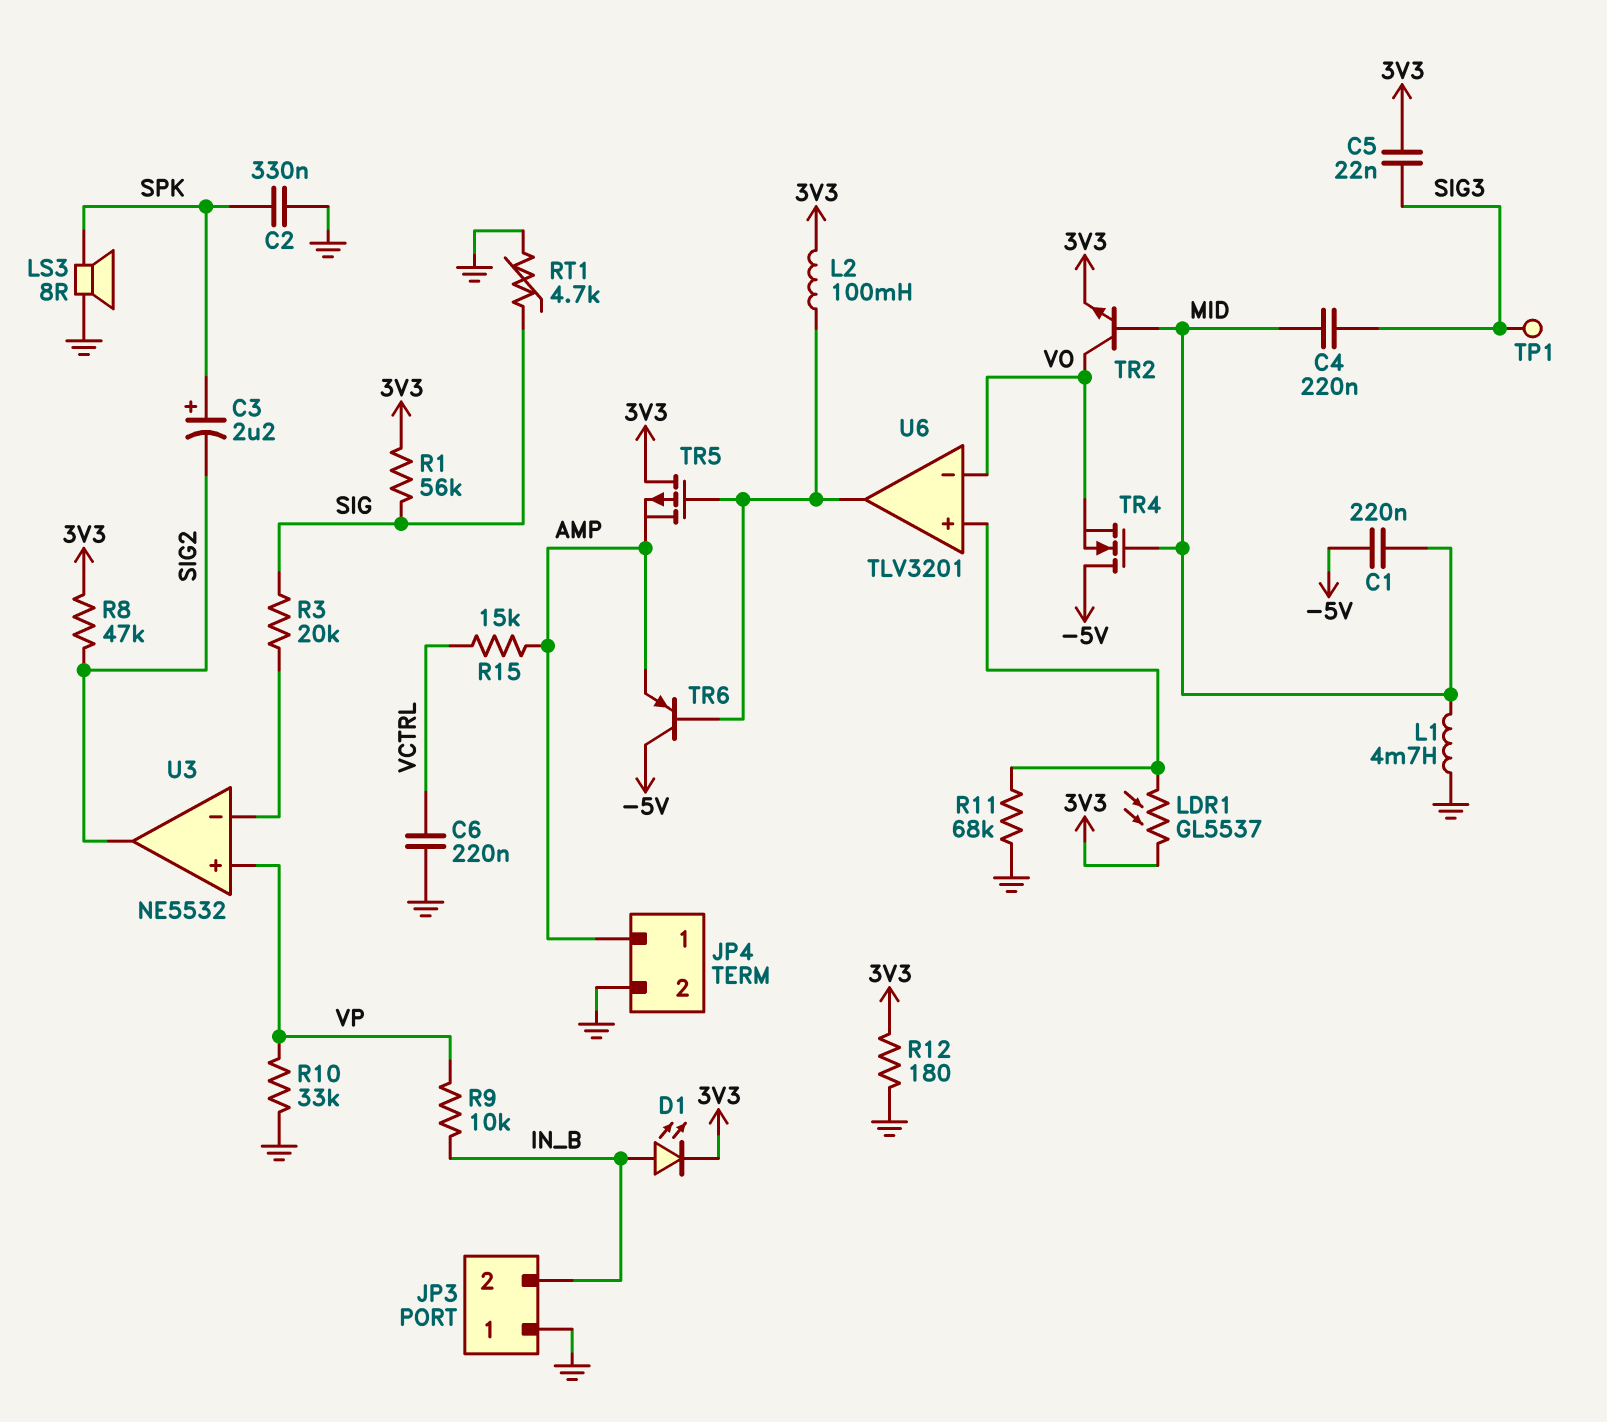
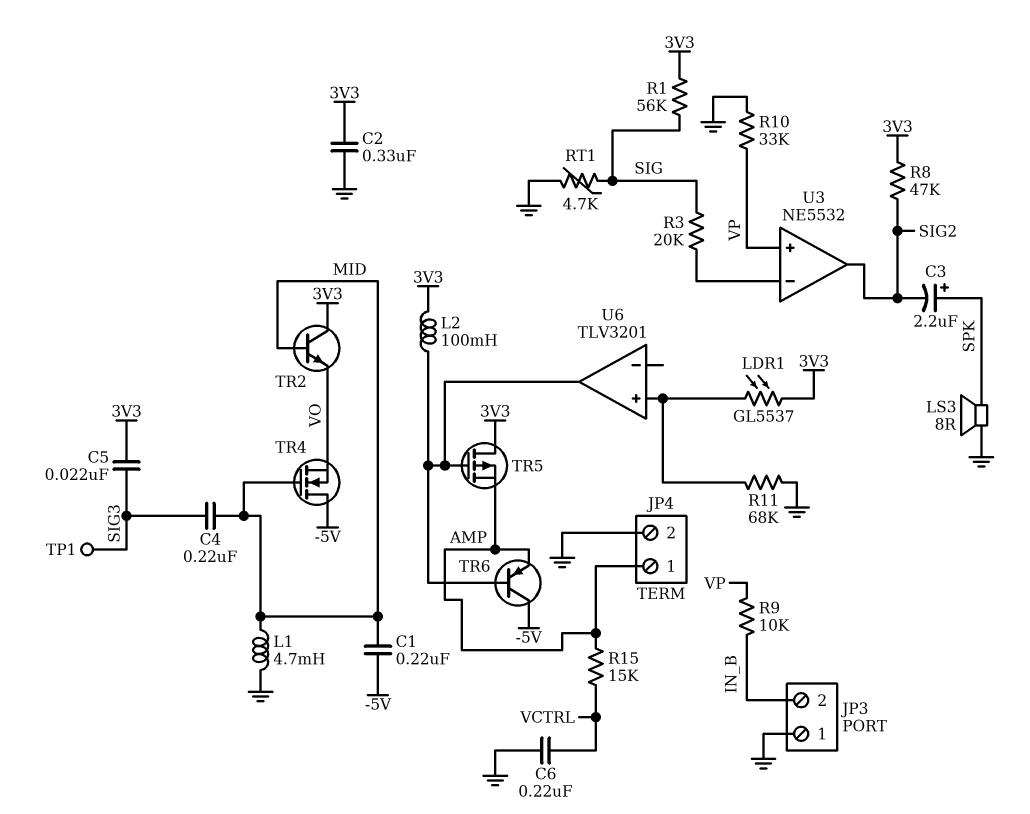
C2: 330nF (GND, SPK) -> 330nF (3V3, GND)
D1: LED (A IN_B, K 3V3) -> none
R12: 180 (3V3, GND) -> none
TR2: NPN (B MID, C VO, E 3V3) -> NPN (B MID, C 3V3, E VO)
U6 pin in-: VO -> none

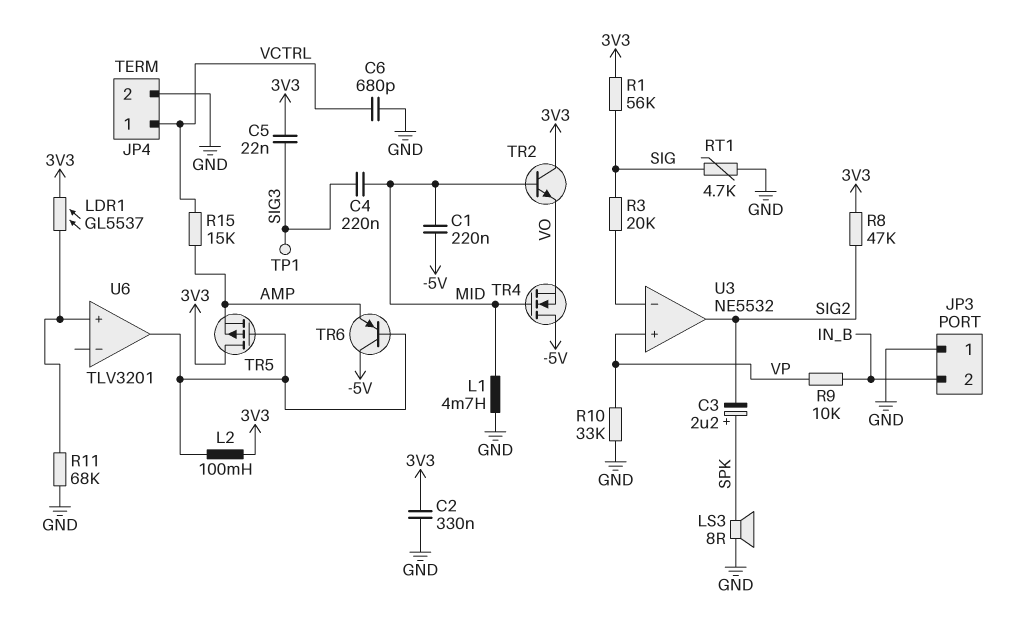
C6: 220nF (GND, VCTRL) -> 680pF (GND, VCTRL)
JP4 pin 1: AMP -> VCTRL

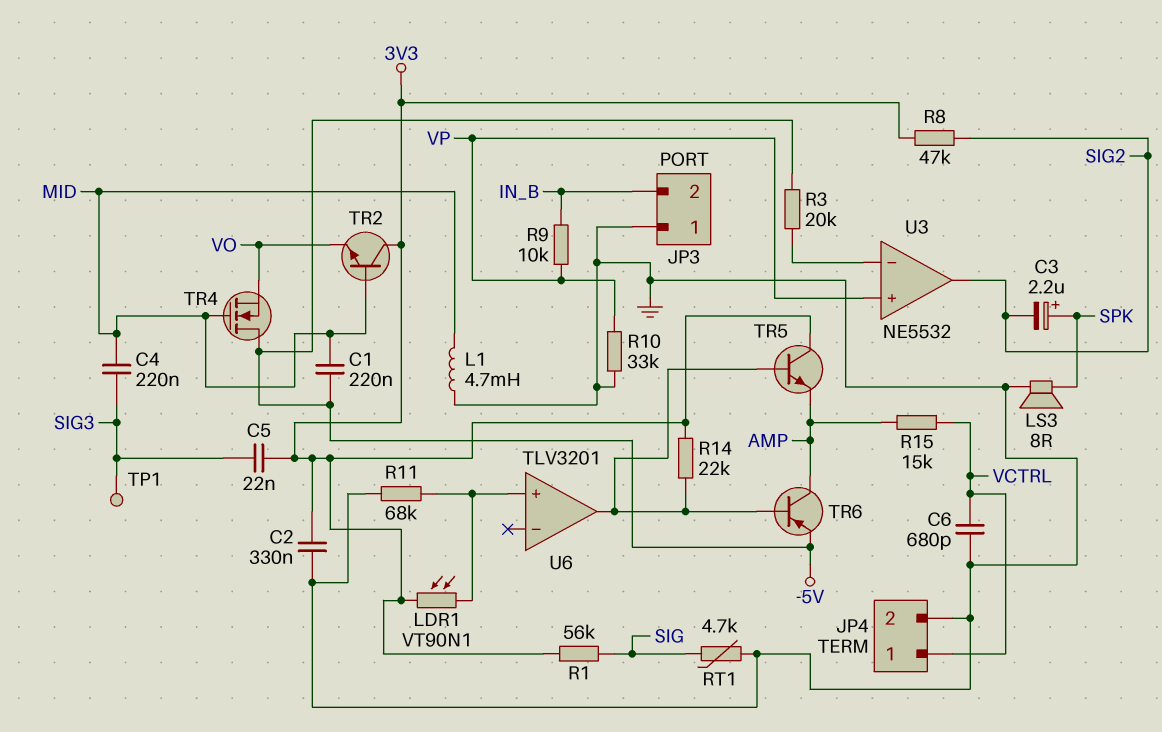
L2: 100mH (3V3, U6/out) -> none
LDR1: GL5537 (3V3, U6/in+) -> VT90N1 (3V3, U6/in+)
R3: 20k (SIG, U3/in-) -> 20k (-5V, U3/in-)
R14: none -> 22k (3V3, U6/out)
TR5: PMOS (G U6/out, D 3V3, S AMP) -> NPN (B U6/out, C 3V3, E AMP)
TR6: PNP (B U6/out, C -5V, E AMP) -> PNP (B U6/out, C AMP, E -5V)

